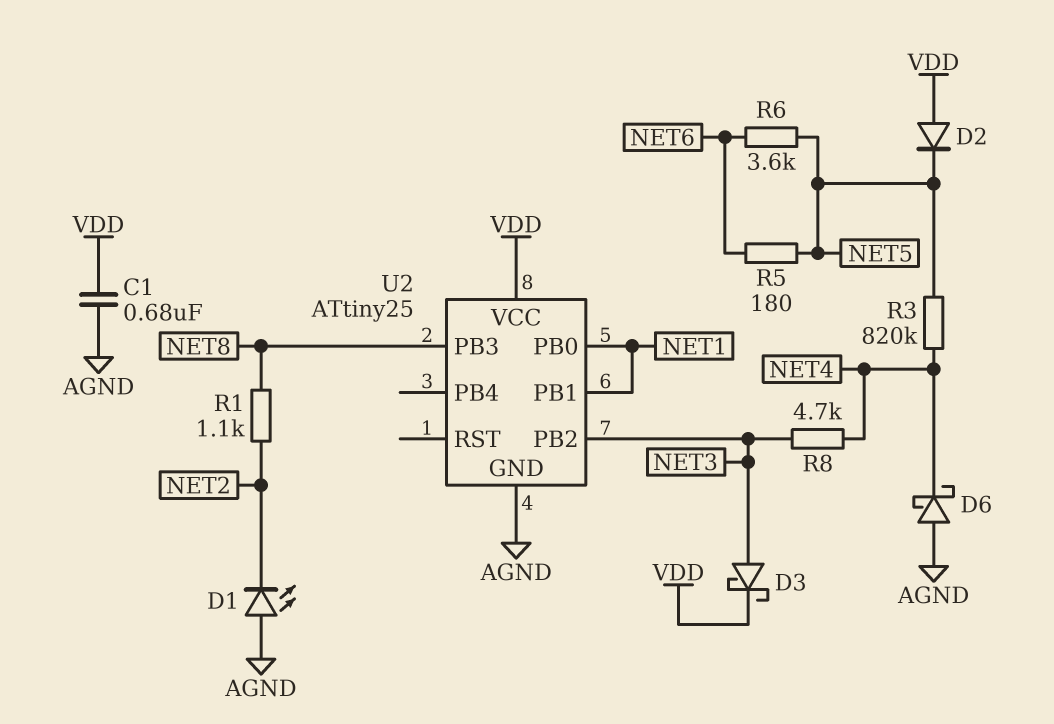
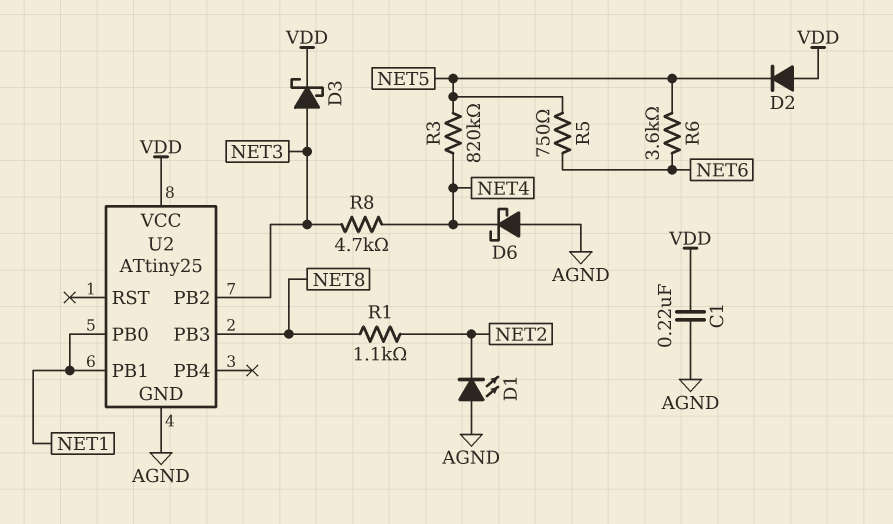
C1: 680nF (AGND, VDD) -> 220nF (AGND, VDD)
R5: 180 (NET5, NET6) -> 750 (NET5, NET6)

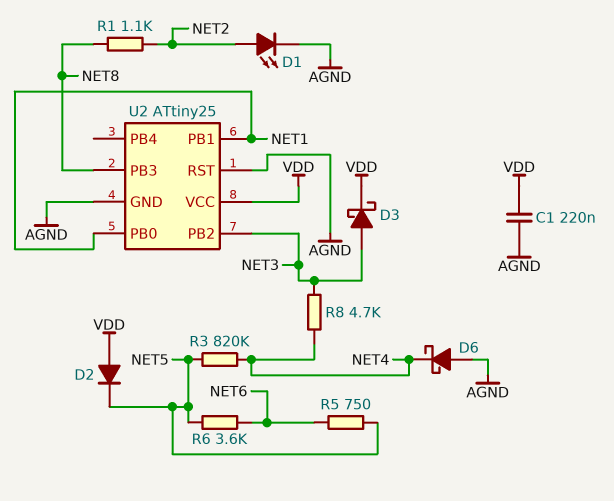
D1: LED (A AGND, K NET2) -> LED (A NET2, K AGND)
U2 pin RST: none -> AGND

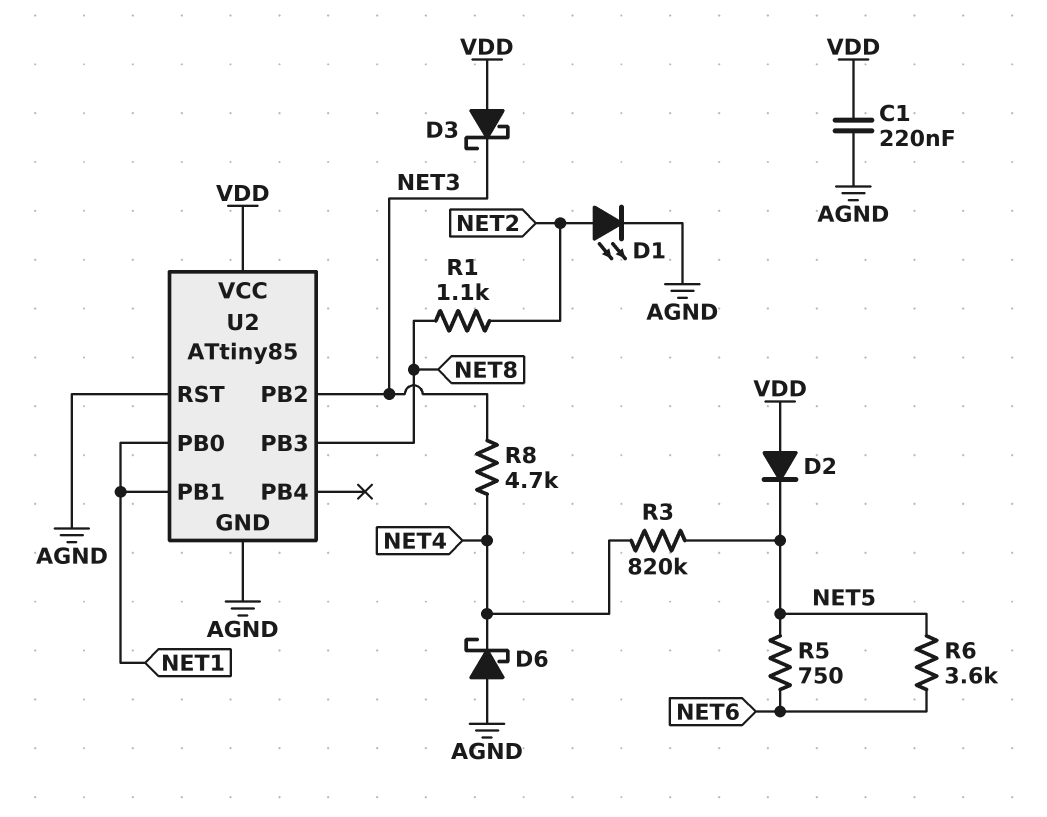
D3: schottky (A NET3, K VDD) -> schottky (A VDD, K NET3)
U2: ATtiny25 -> ATtiny85

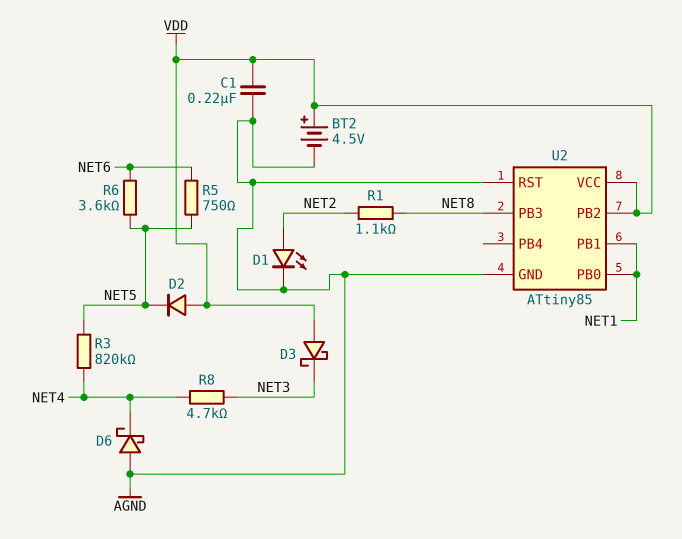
BT2: none -> 4.5V (plus VDD, minus AGND)
U2 pin PB2: NET3 -> VDD

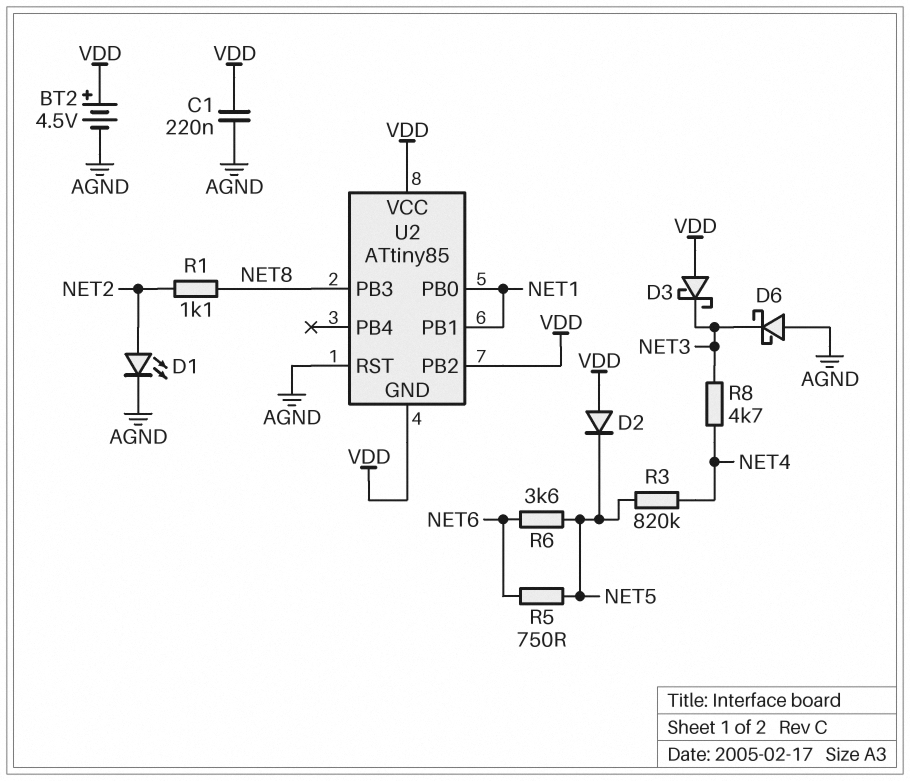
D6: schottky (A AGND, K NET4) -> schottky (A AGND, K NET3)
U2 pin GND: AGND -> VDD

